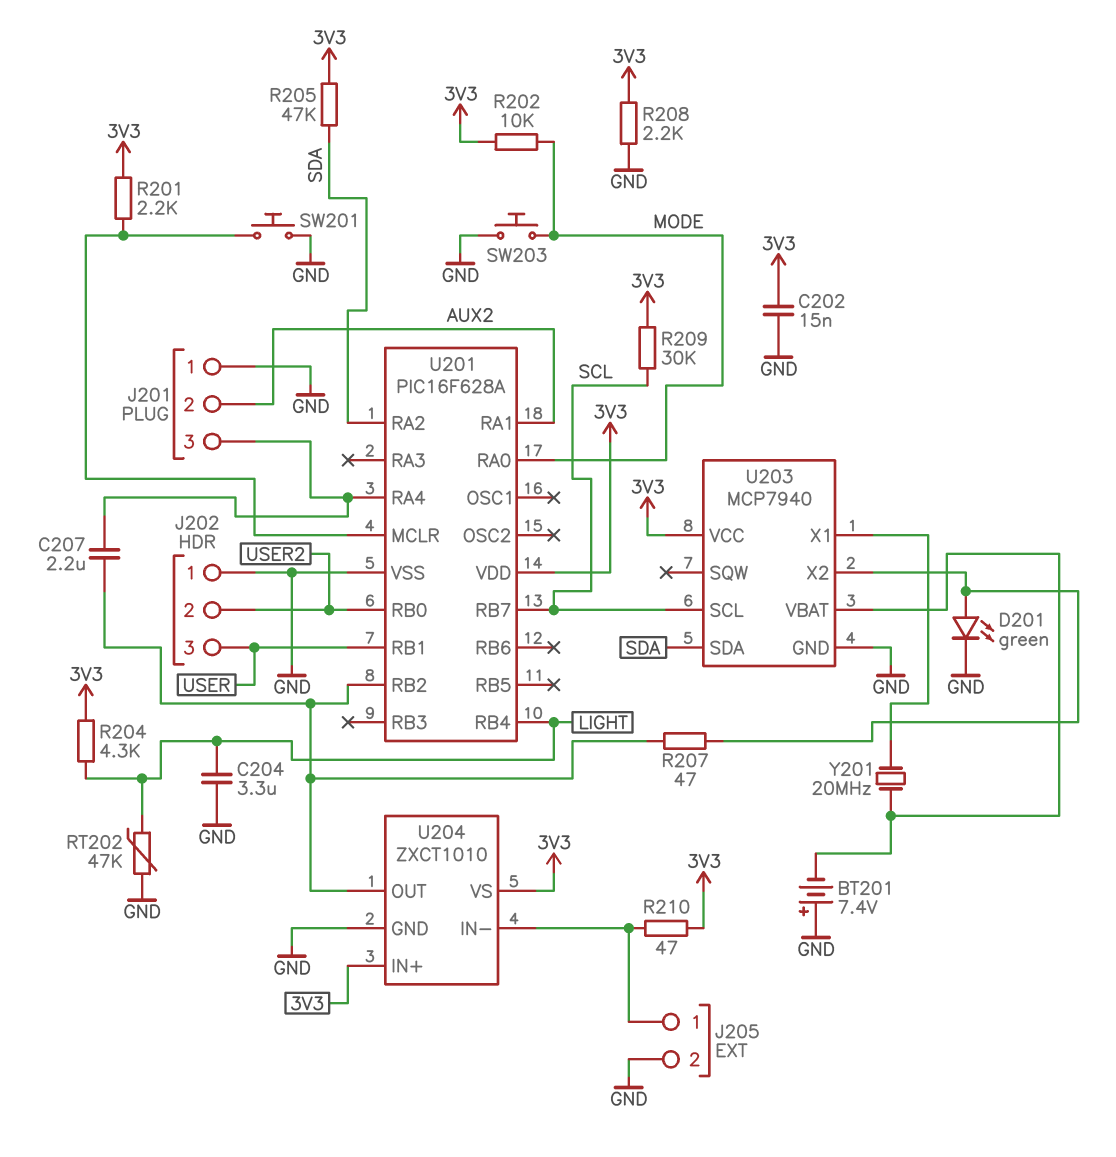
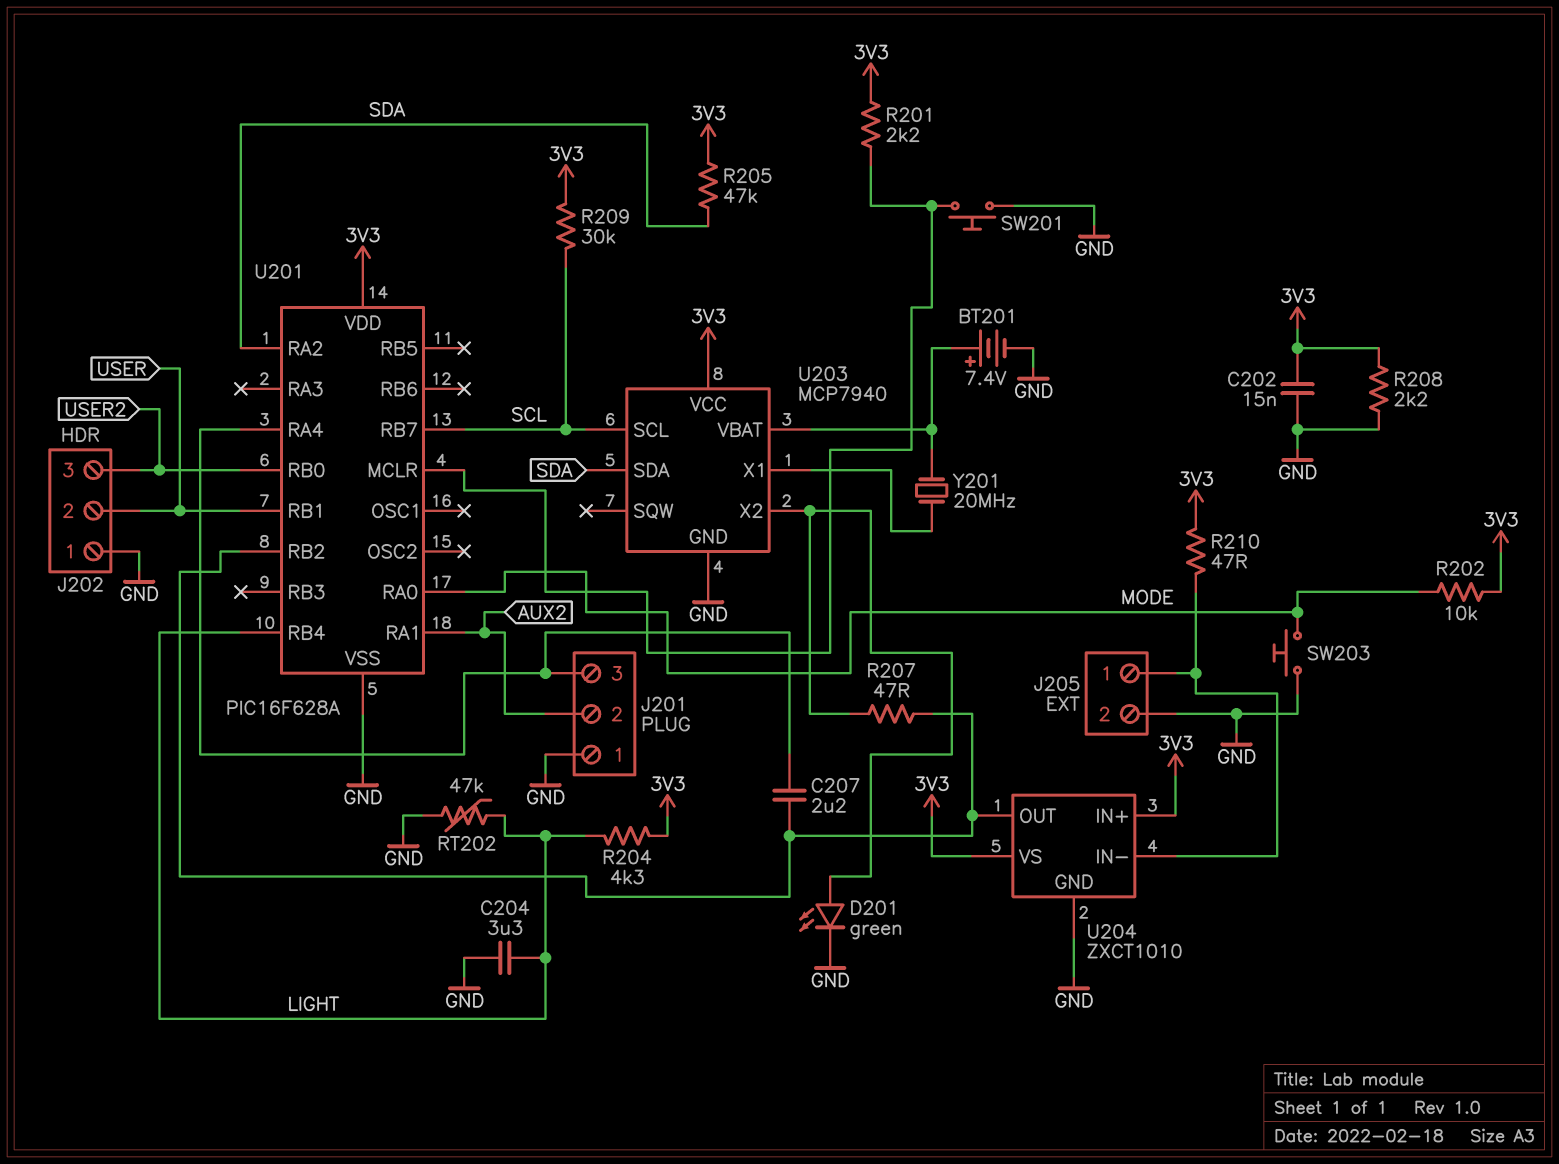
BT201: 7.4V (plus GND, minus U203/VBAT) -> 7.4V (plus U203/VBAT, minus GND)
J202 pin 2: USER2 -> USER
J202 pin 3: USER -> USER2

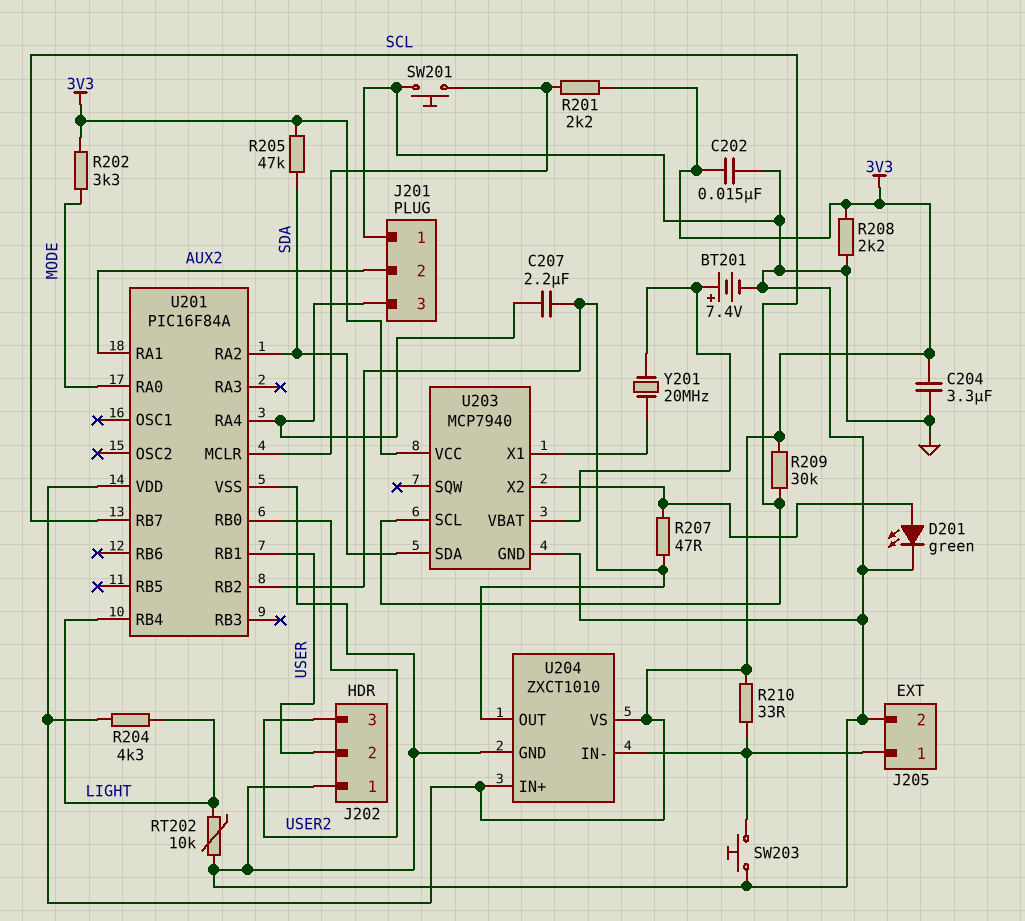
C204: 3.3uF (GND, LIGHT) -> 3.3uF (3V3, GND)
R202: 10k (3V3, MODE) -> 3.3k (3V3, MODE)
R210: 47 (3V3, J205/1) -> 33 (3V3, J205/1)
RT202: 47k (GND, LIGHT) -> 10k (GND, LIGHT)
SW203: button (GND, MODE) -> button (GND, J205/1)
U201: PIC16F628A -> PIC16F84A

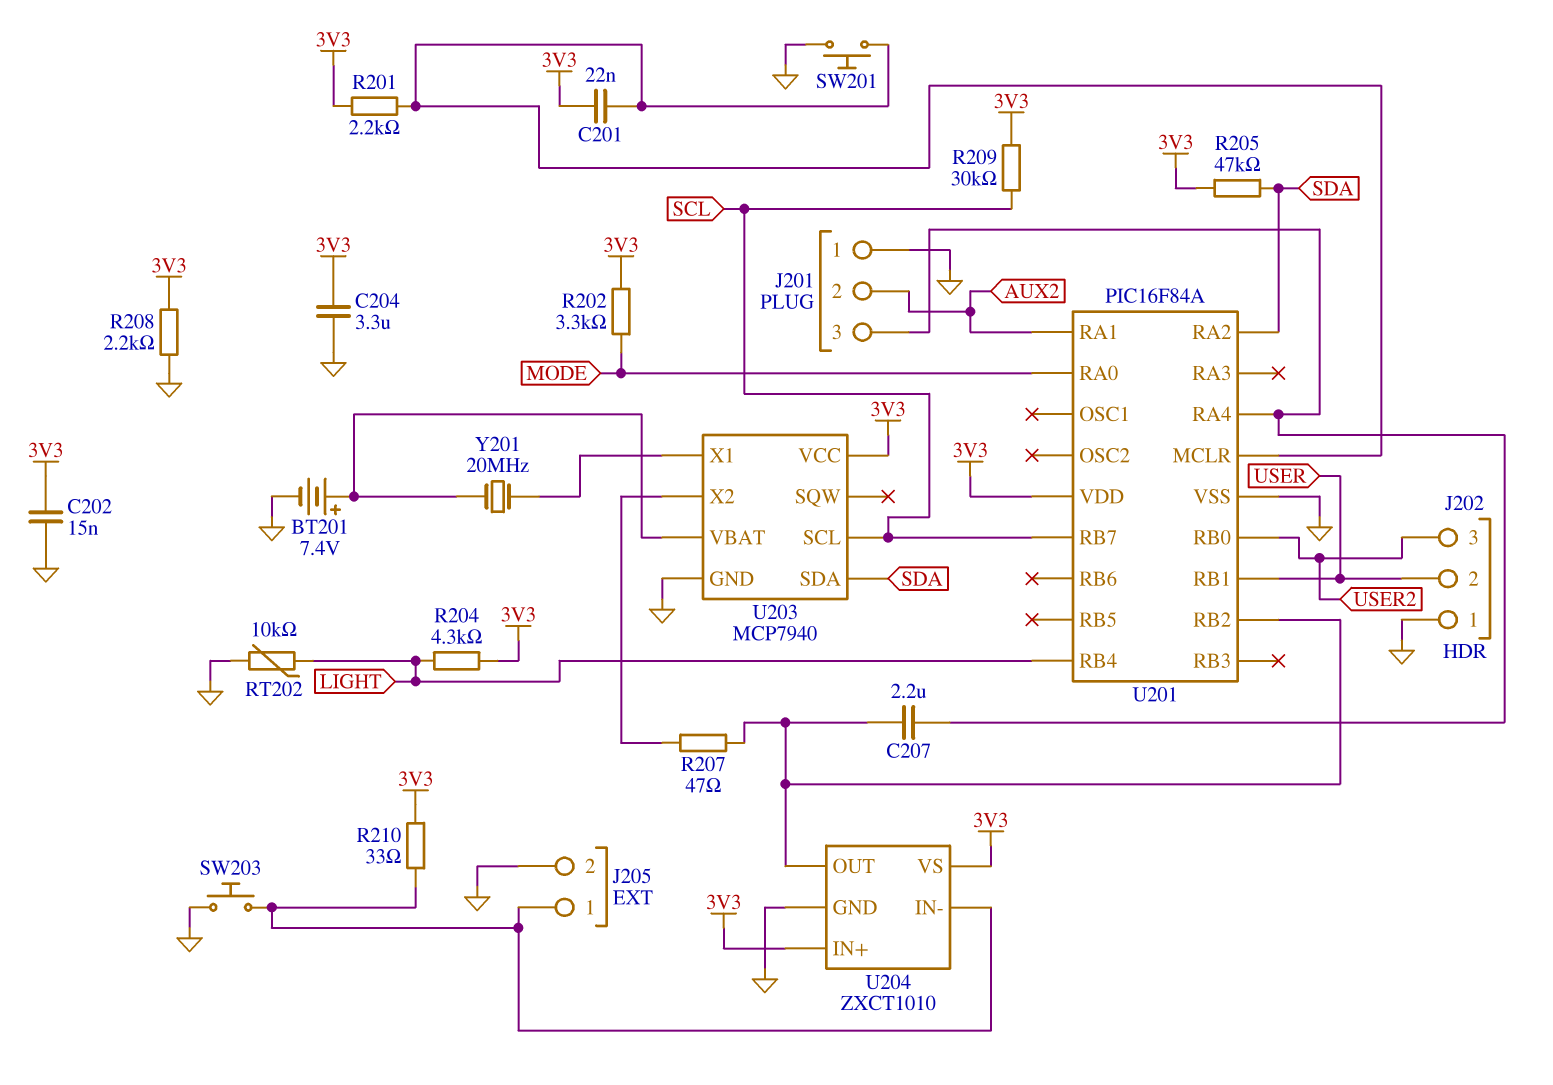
C201: none -> 22nF (3V3, U201/MCLR)
D201: LED green (A U203/X2, K GND) -> none

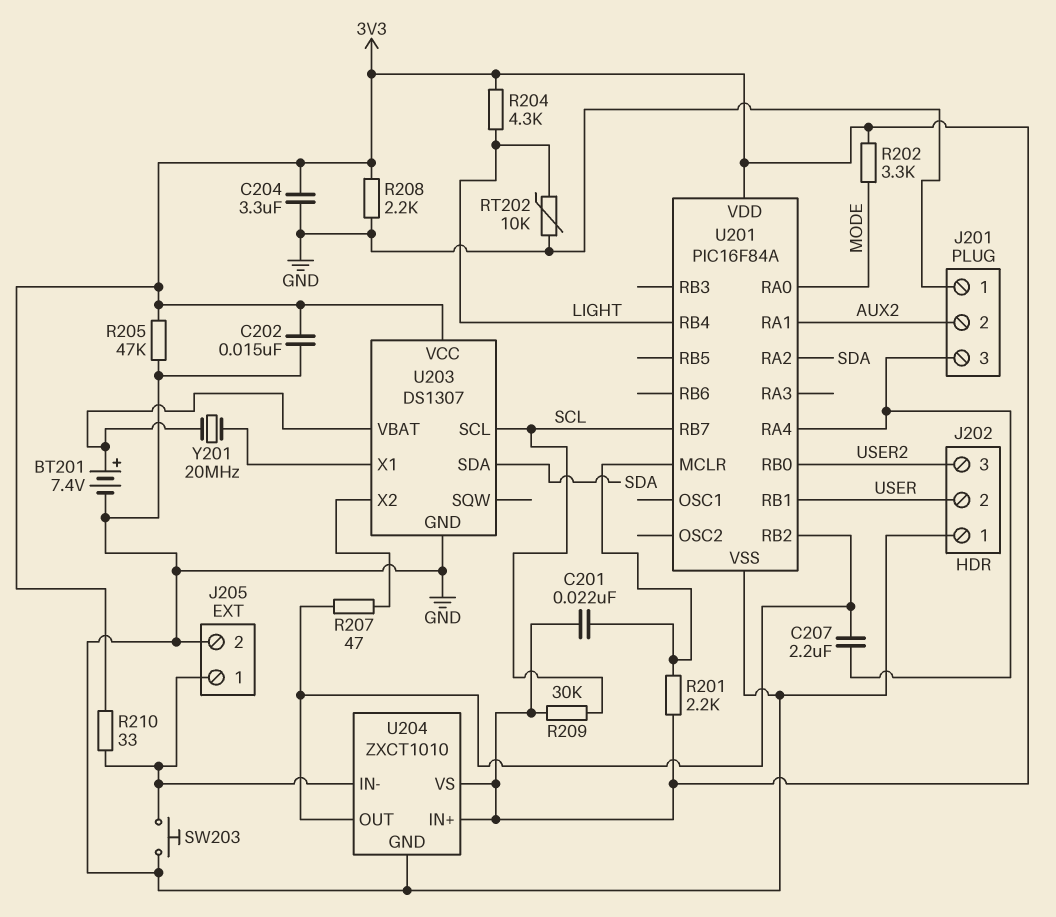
R205: 47k (3V3, SDA) -> 47k (3V3, GND)
SW201: button (GND, U201/MCLR) -> none
U203: MCP7940 -> DS1307

